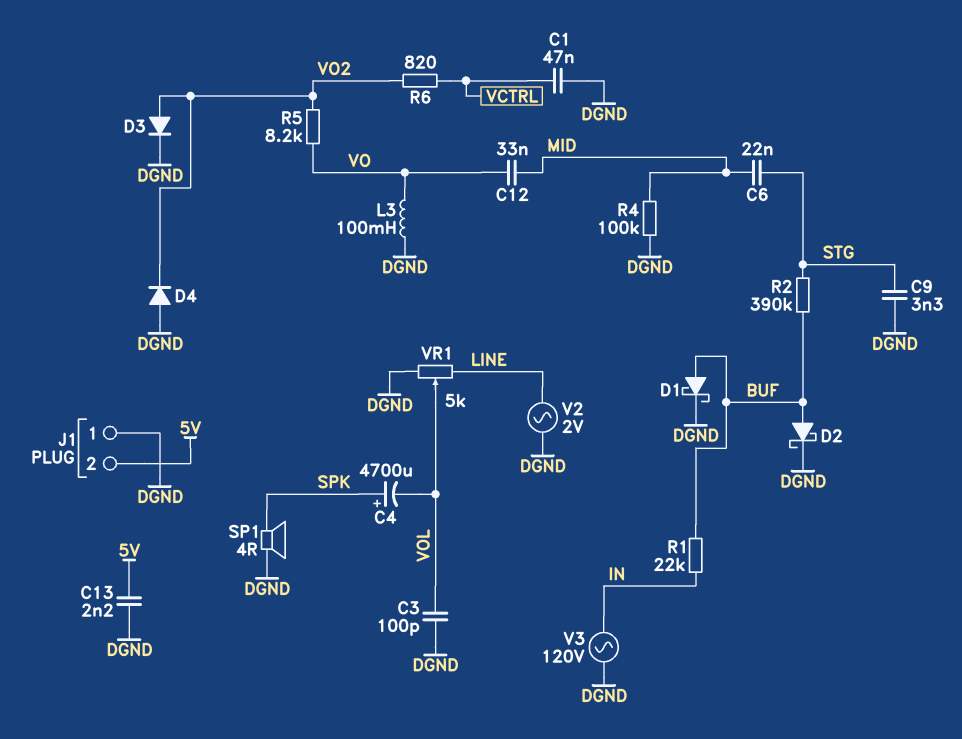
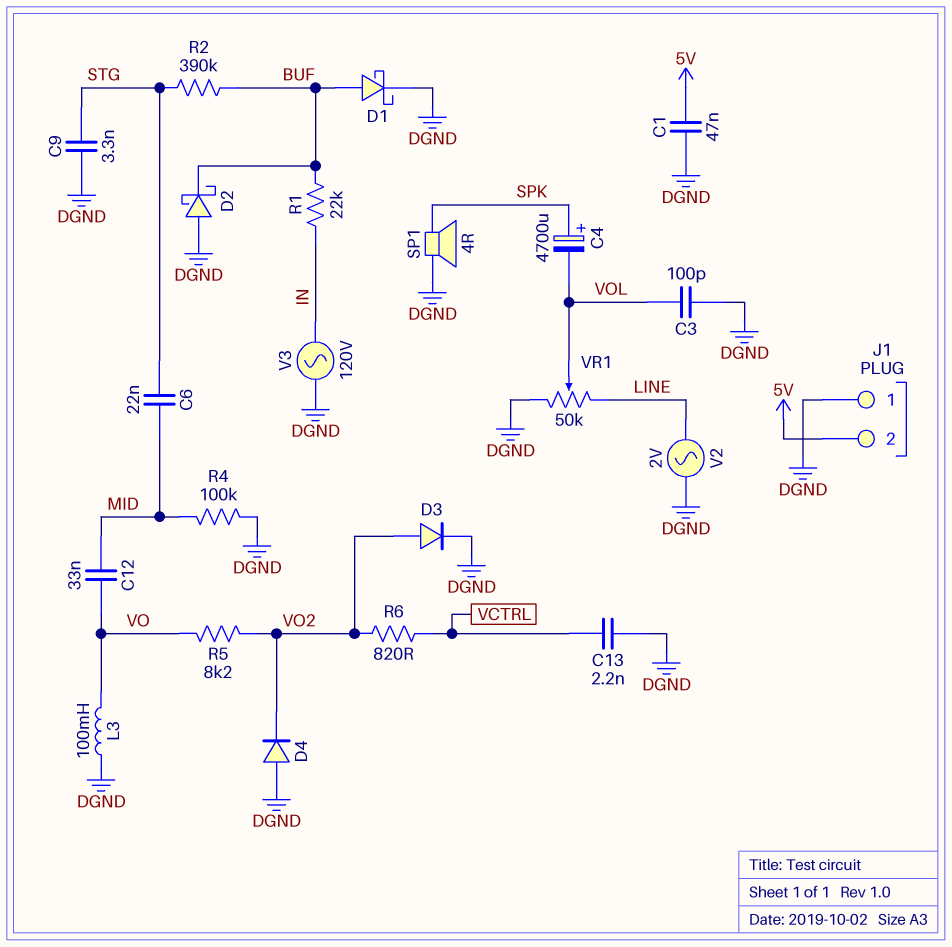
C1: 47nF (DGND, VCTRL) -> 47nF (5V, DGND)
C13: 2.2nF (5V, DGND) -> 2.2nF (DGND, VCTRL)
D2: schottky (A BUF, K DGND) -> schottky (A DGND, K BUF)
VR1: 5k (DGND, LINE, wiper VOL) -> 50k (DGND, LINE, wiper VOL)

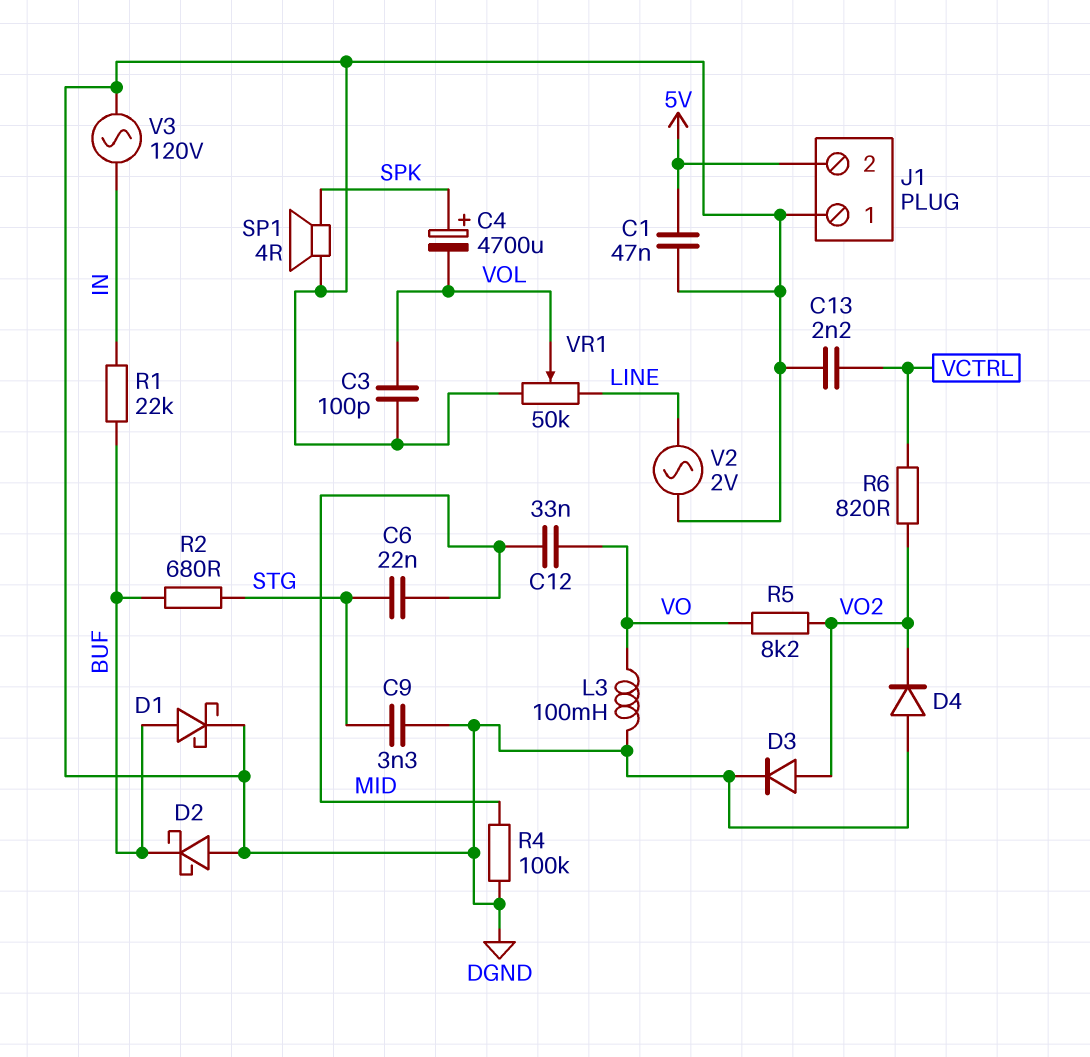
R2: 390k (BUF, STG) -> 680 (BUF, STG)

